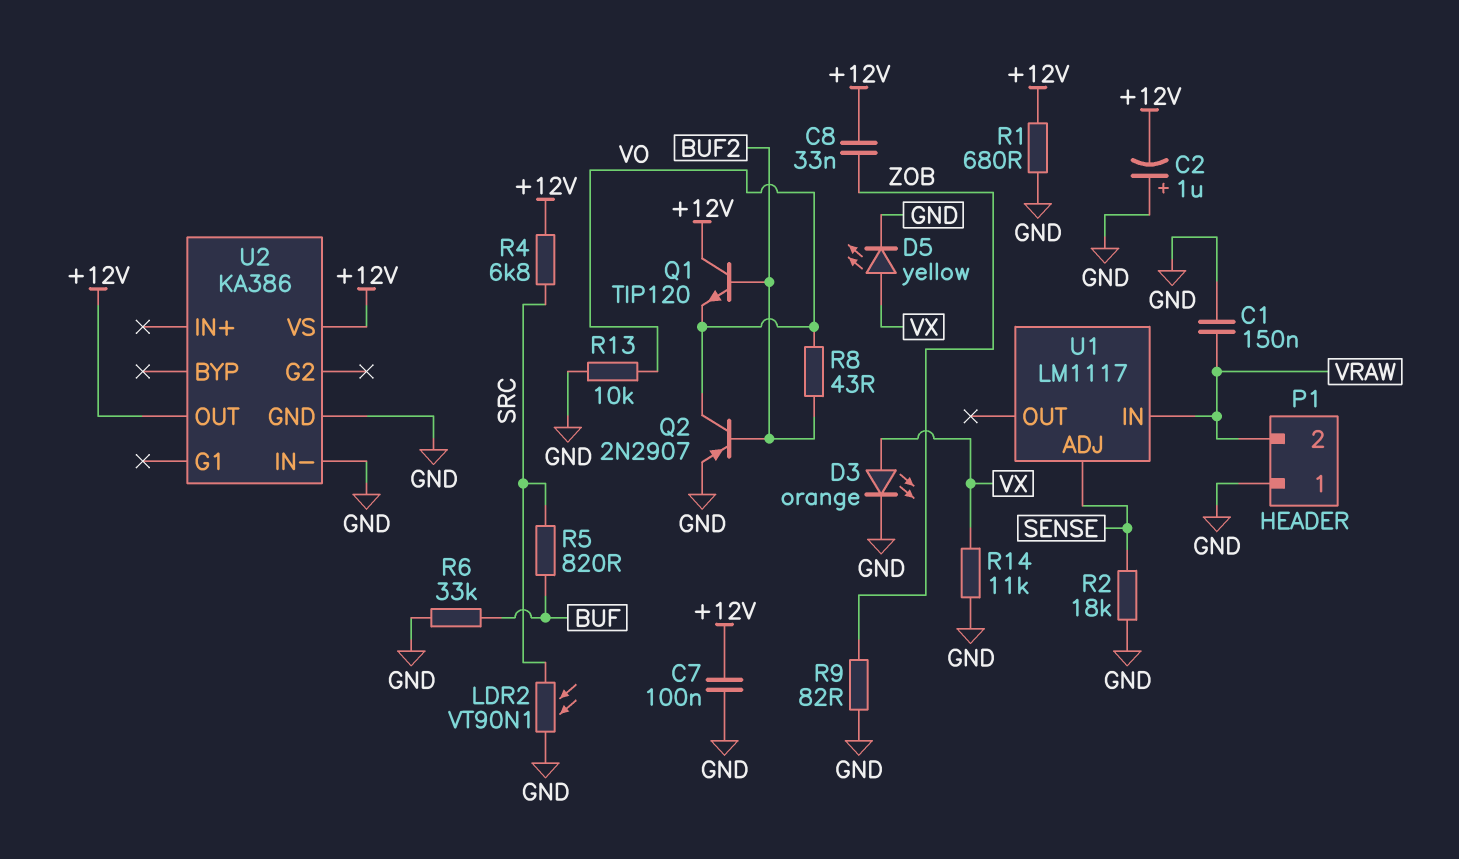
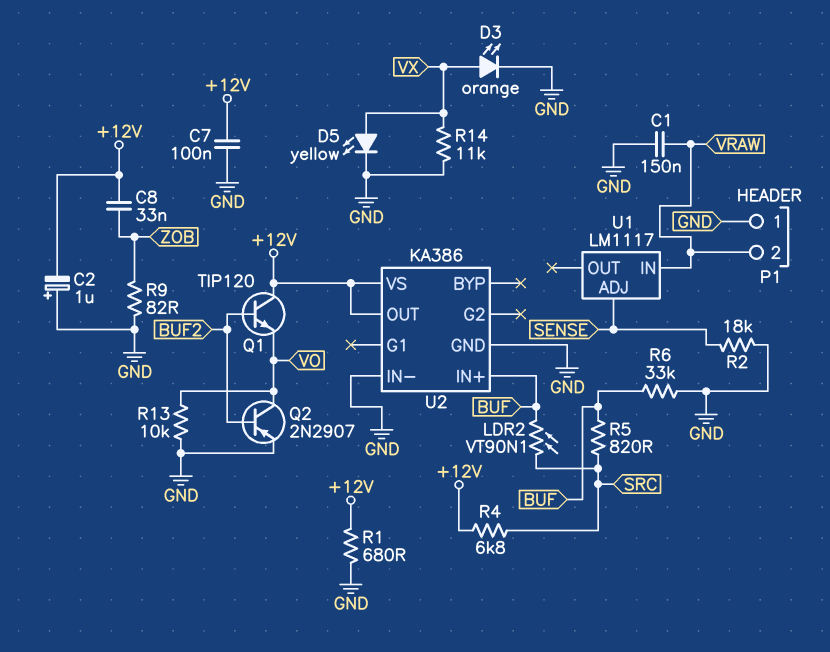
LDR2: VT90N1 (GND, SRC) -> VT90N1 (BUF, SRC)
R8: 43 (BUF2, VO) -> none
U2 pin IN+: none -> BUF

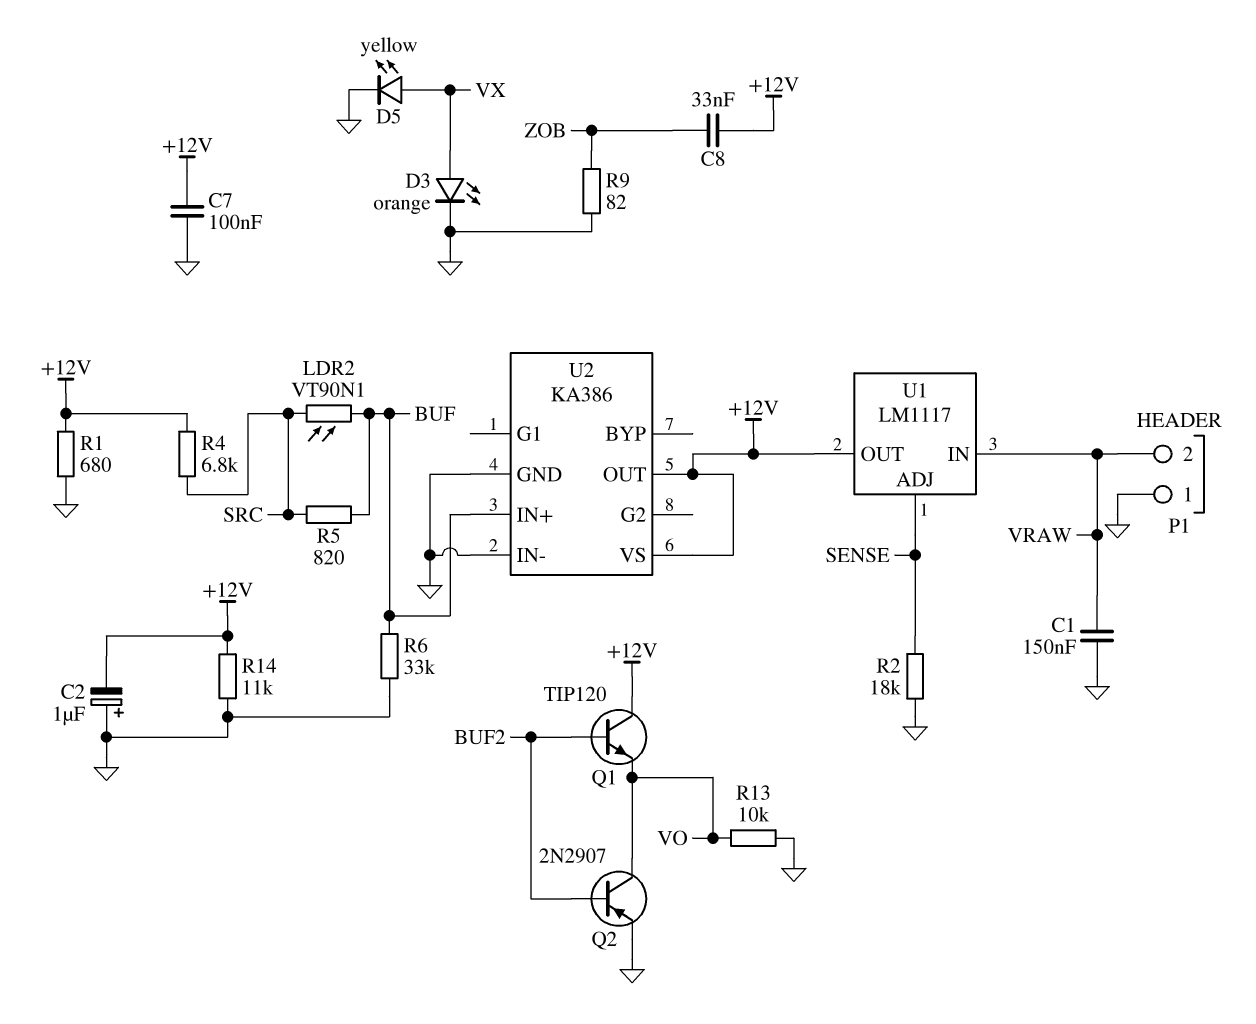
R14: 11k (GND, VX) -> 11k (+12V, GND)
U1 pin OUT: none -> +12V

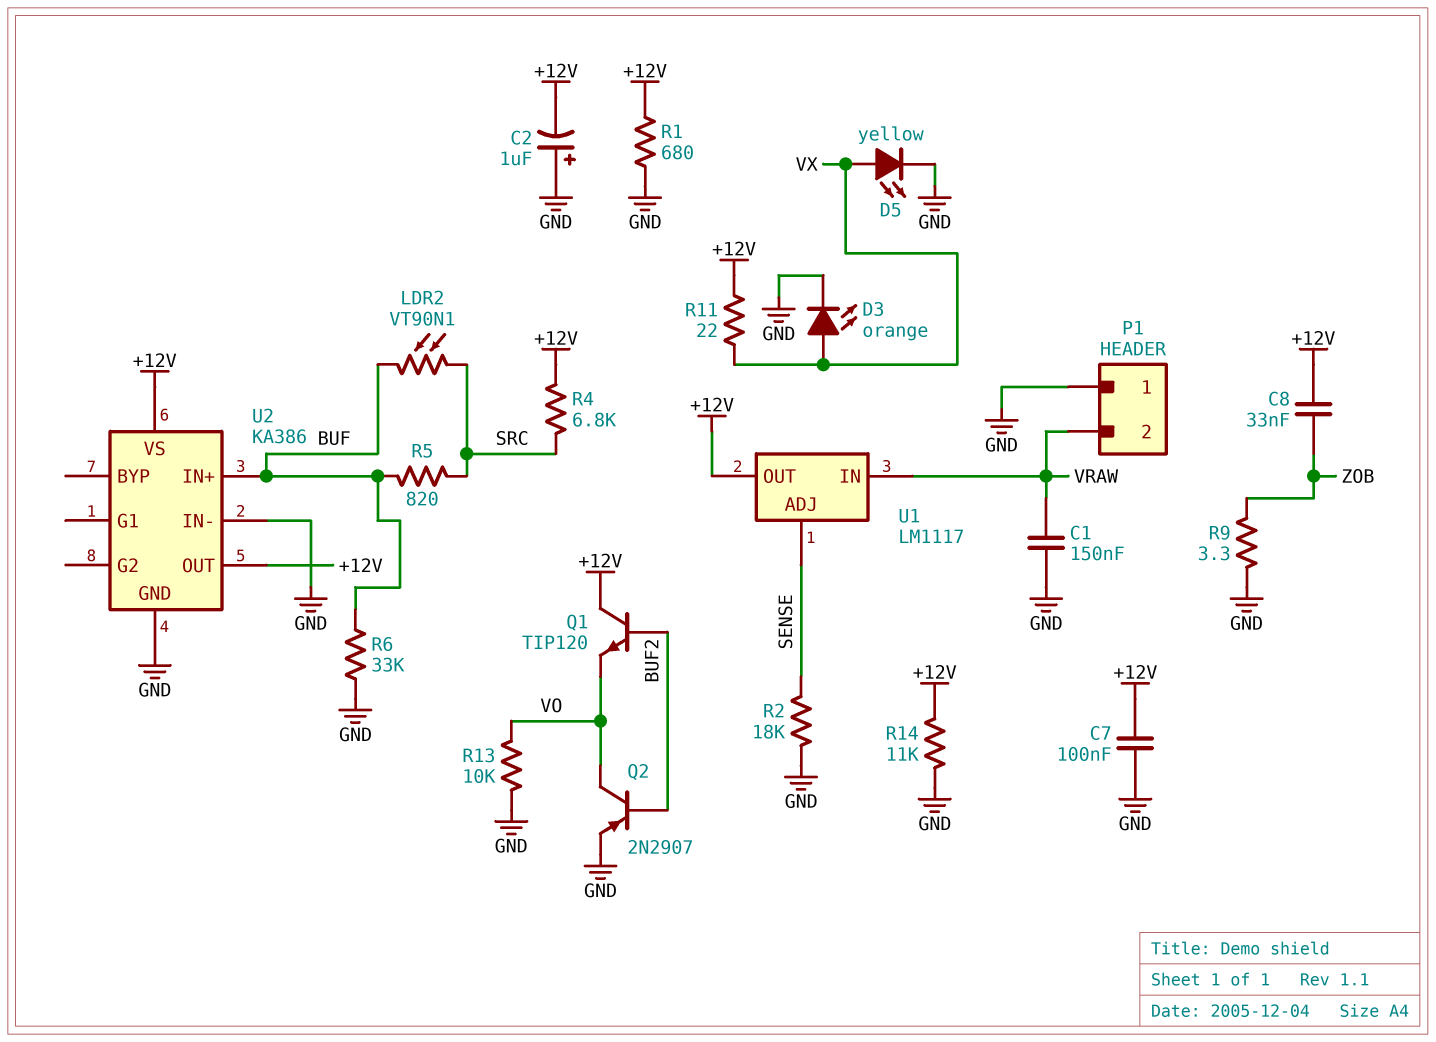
R9: 82 (GND, ZOB) -> 3.3 (GND, ZOB)
R11: none -> 22 (+12V, VX)

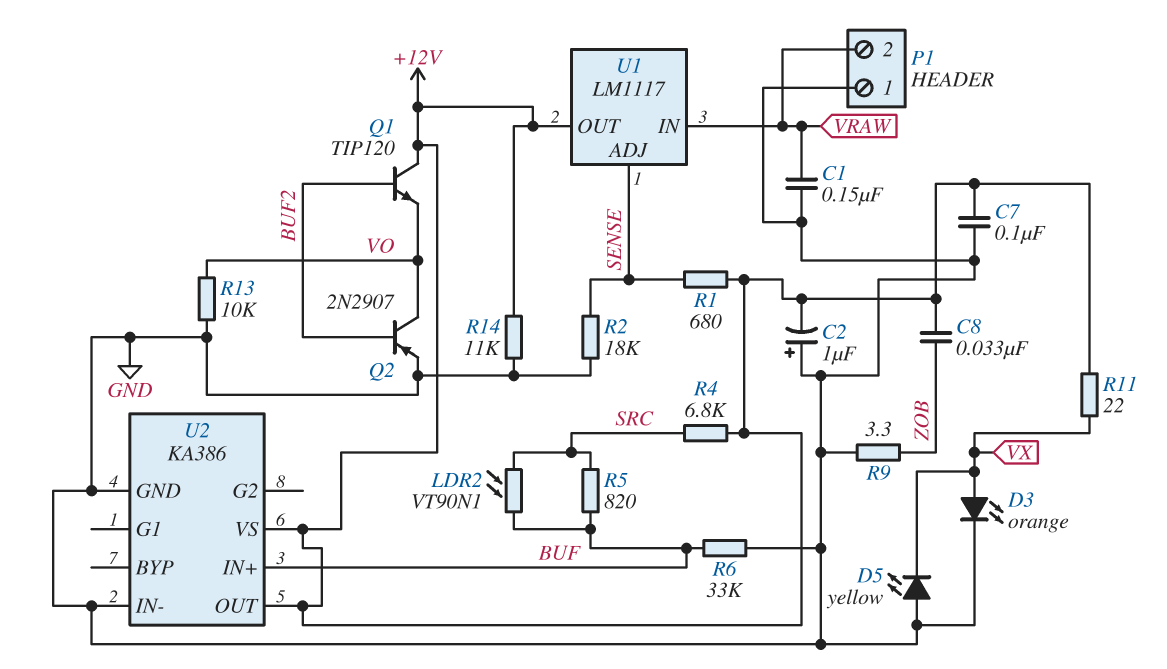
D5: LED yellow (A VX, K GND) -> LED yellow (A GND, K VX)
R1: 680 (+12V, GND) -> 680 (+12V, SENSE)

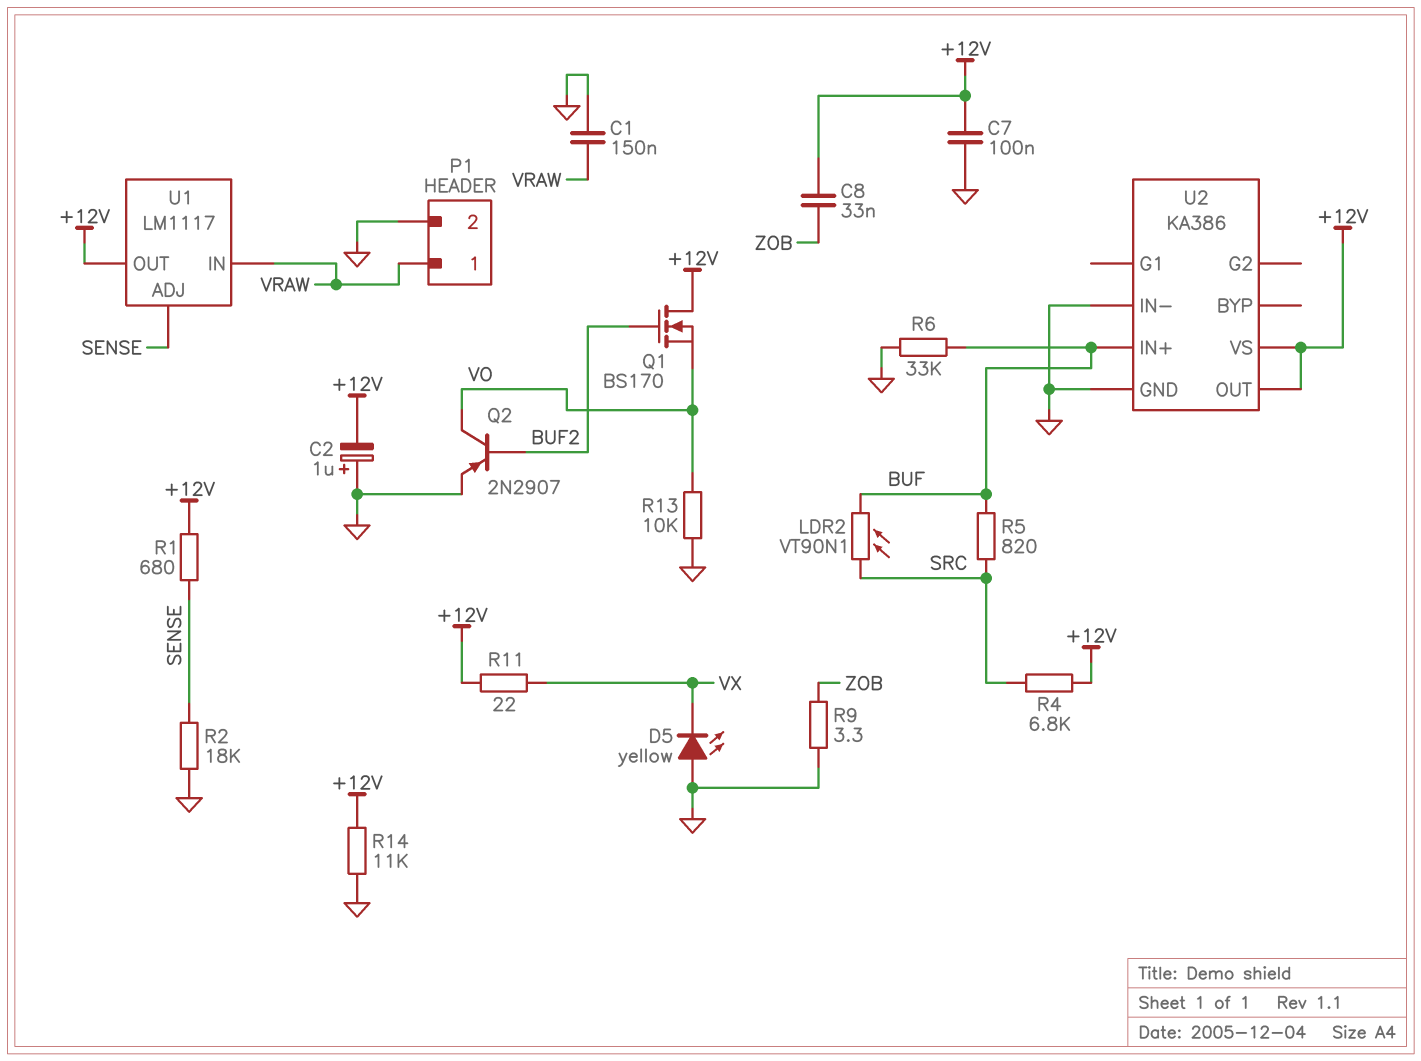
D3: LED orange (A VX, K GND) -> none
P1 pin 1: GND -> VRAW
P1 pin 2: VRAW -> GND
Q1: NPN TIP120 (B BUF2, C +12V, E VO) -> NMOS BS170 (G BUF2, D +12V, S VO)

